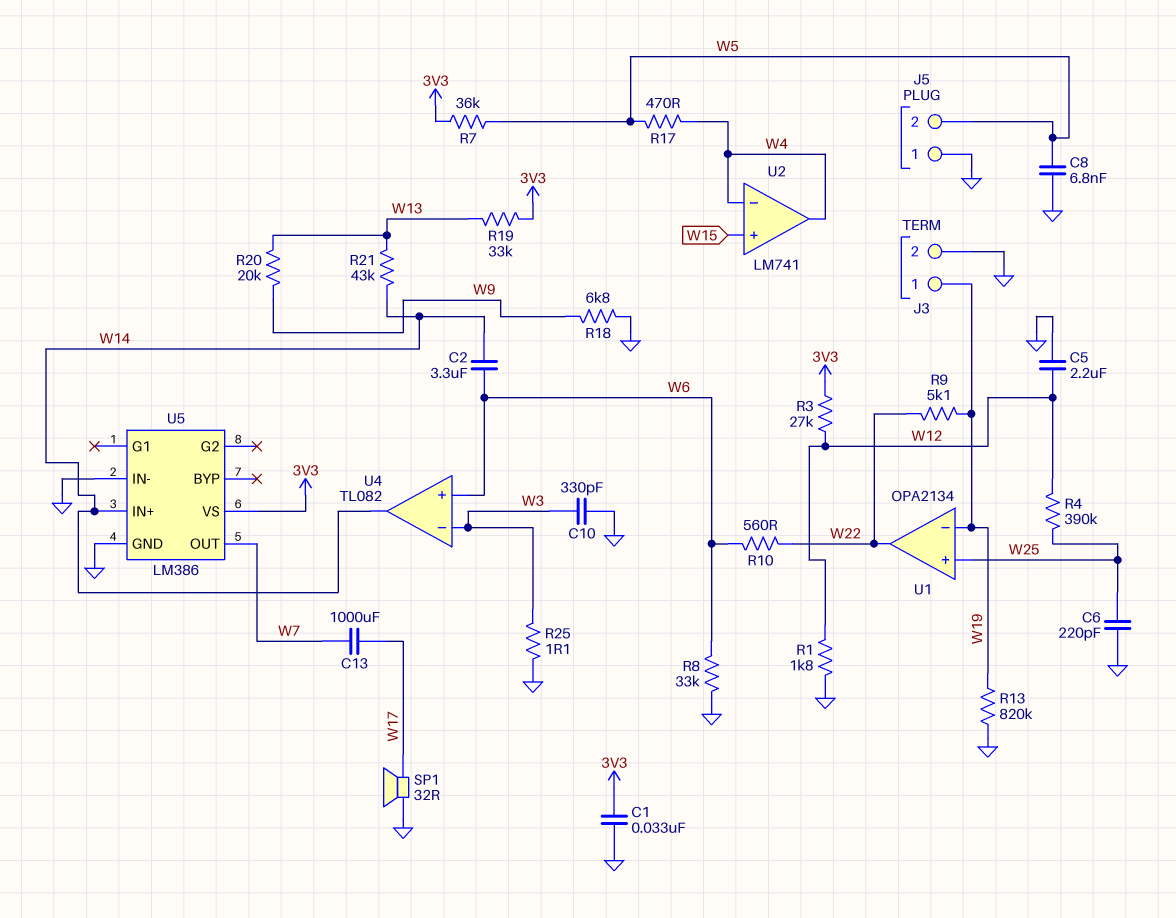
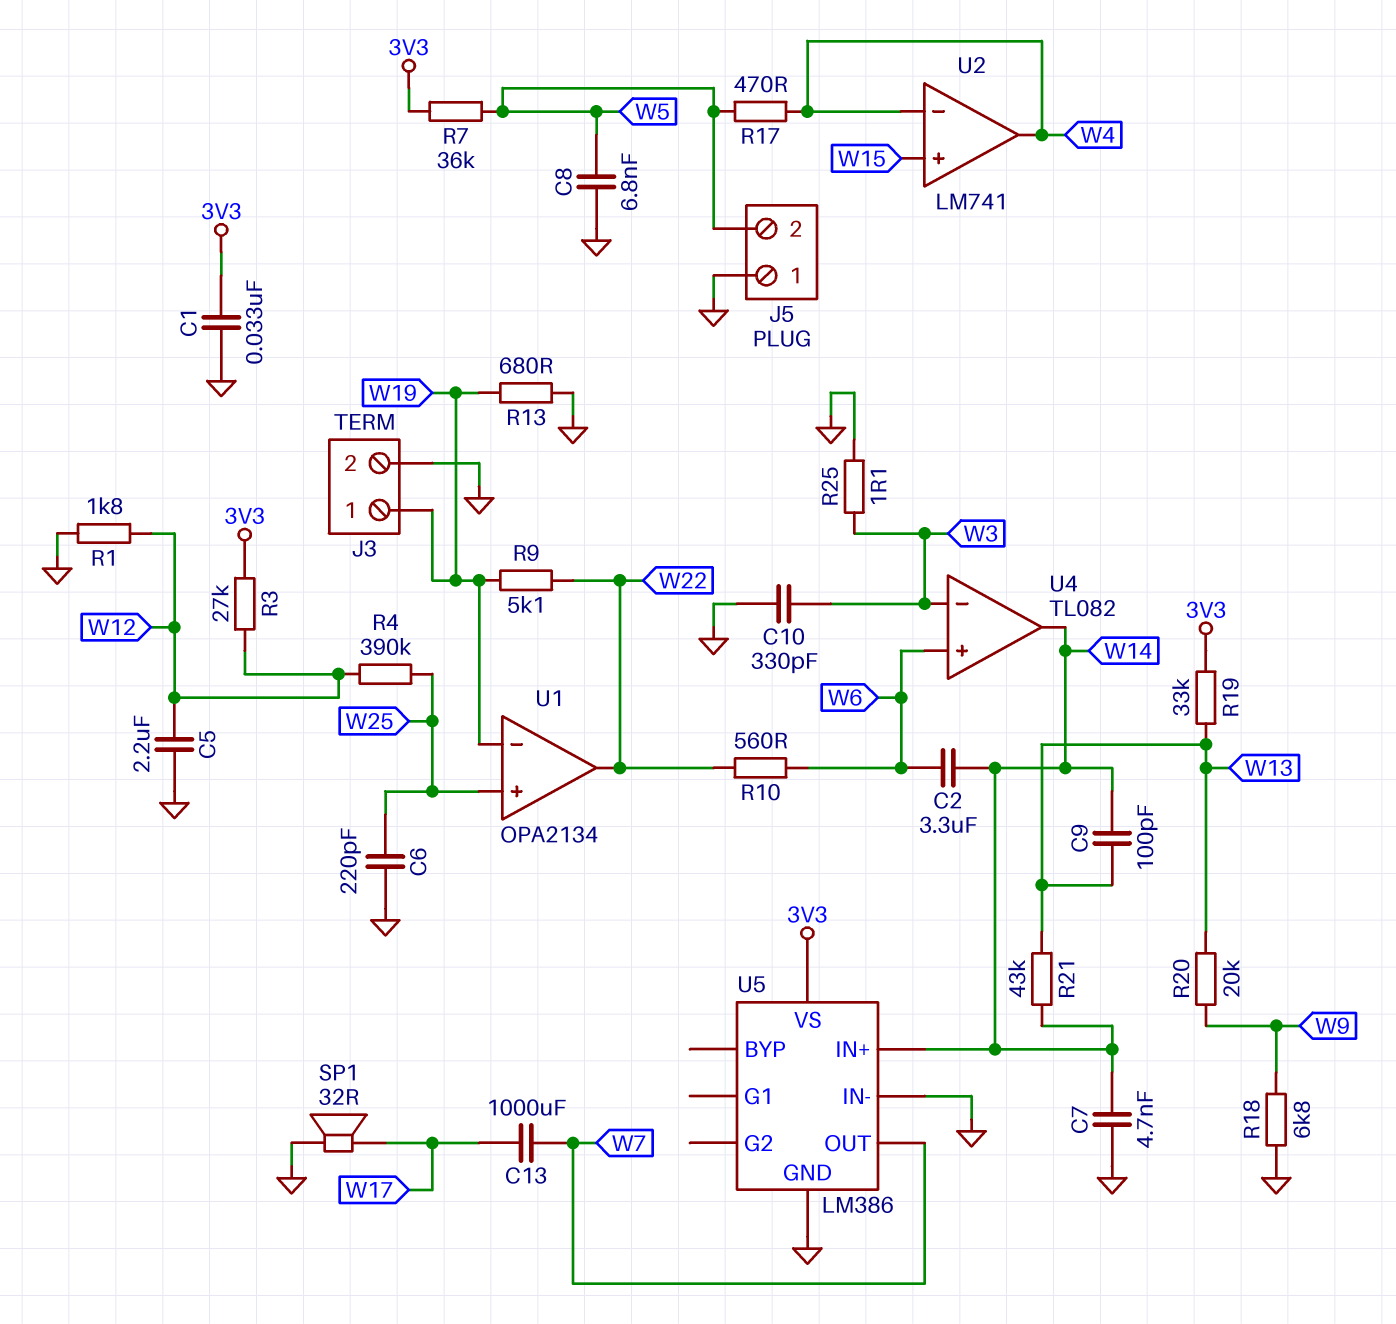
C7: none -> 4.7nF (GND, W14)
C9: none -> 100pF (W13, W14)
R8: 33k (GND, W6) -> none
R13: 820k (GND, W19) -> 680 (GND, W19)

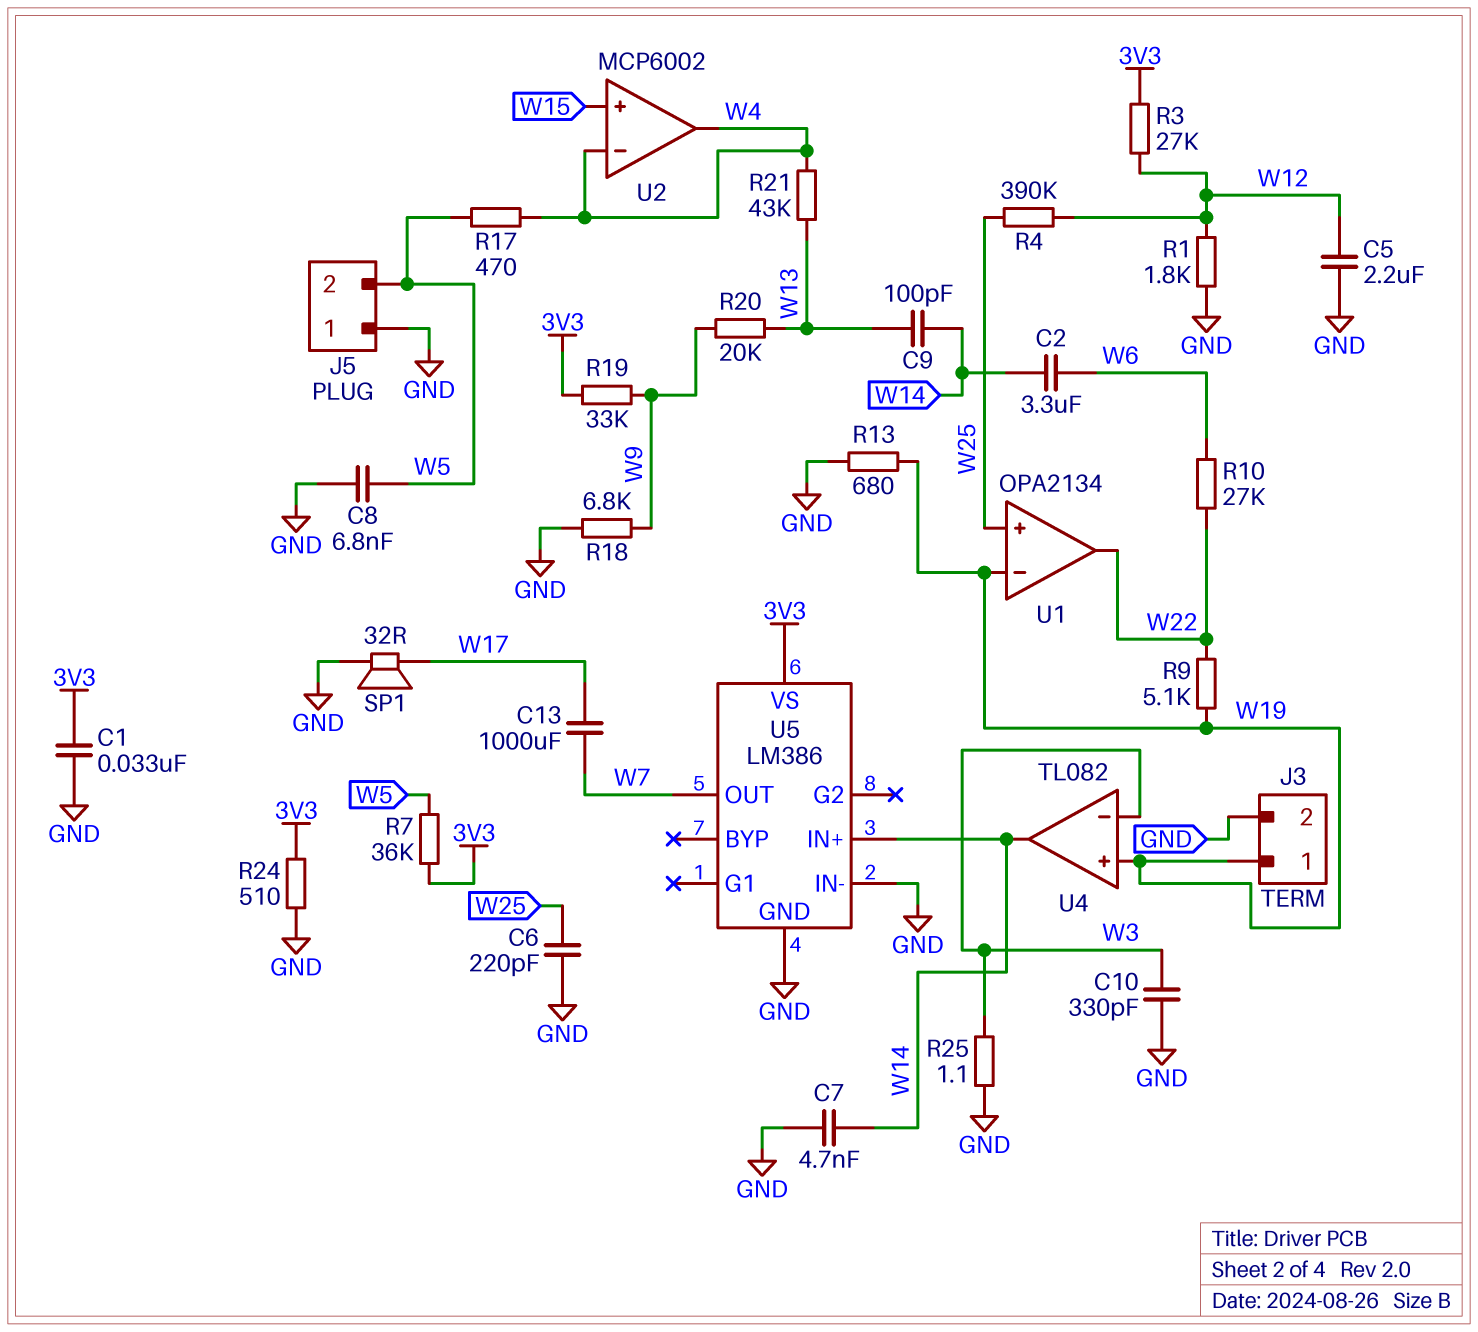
R10: 560 (W6, W22) -> 27k (W6, W22)
R19: 33k (3V3, W13) -> 33k (3V3, W9)
R21: 43k (W13, W14) -> 43k (W4, W13)
R24: none -> 510 (3V3, GND)
U2: LM741 -> MCP6002
U4 pin in+: W6 -> W19

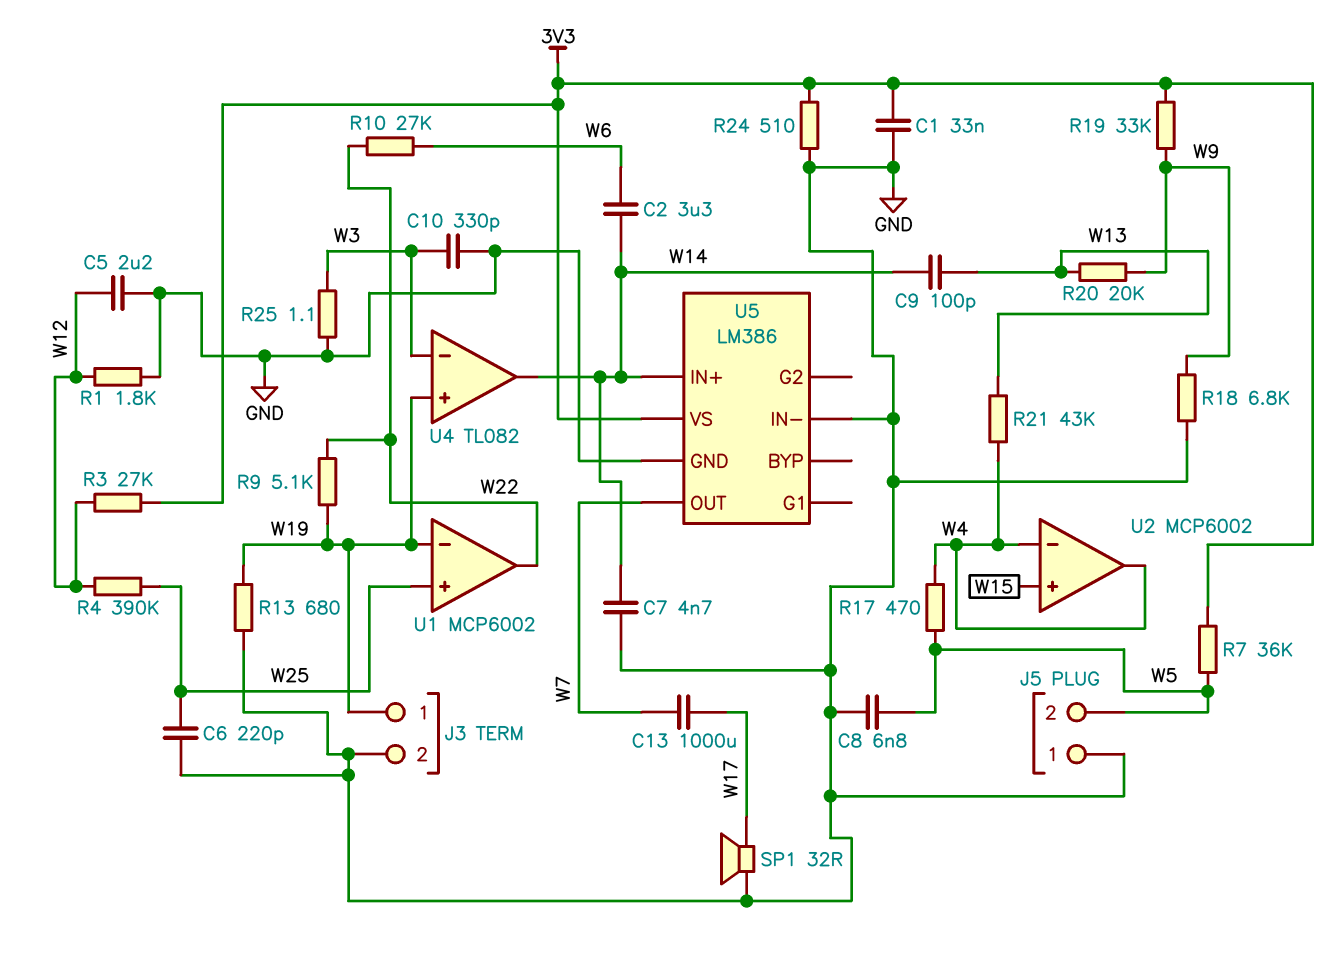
U1: OPA2134 -> MCP6002

